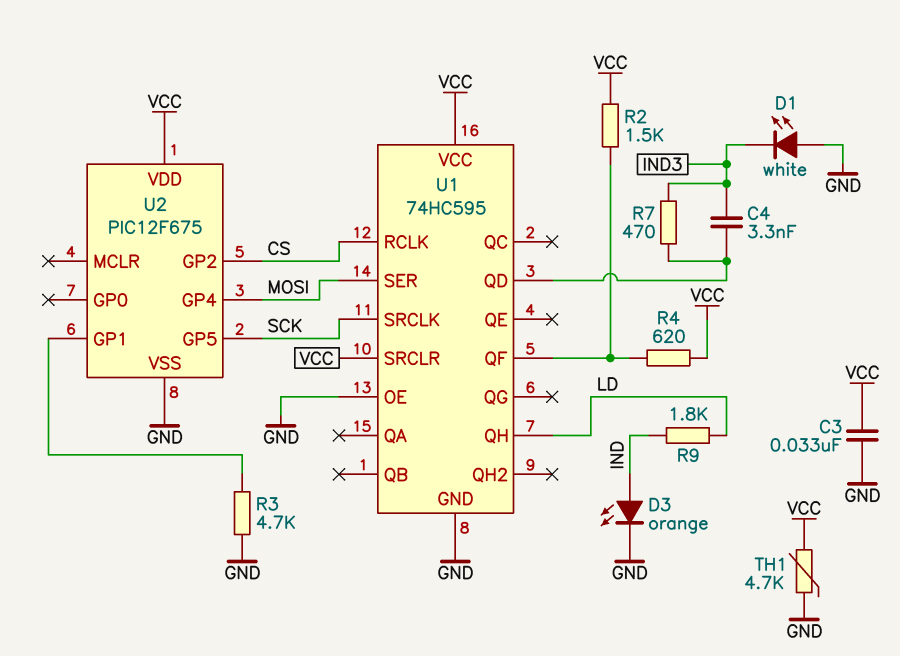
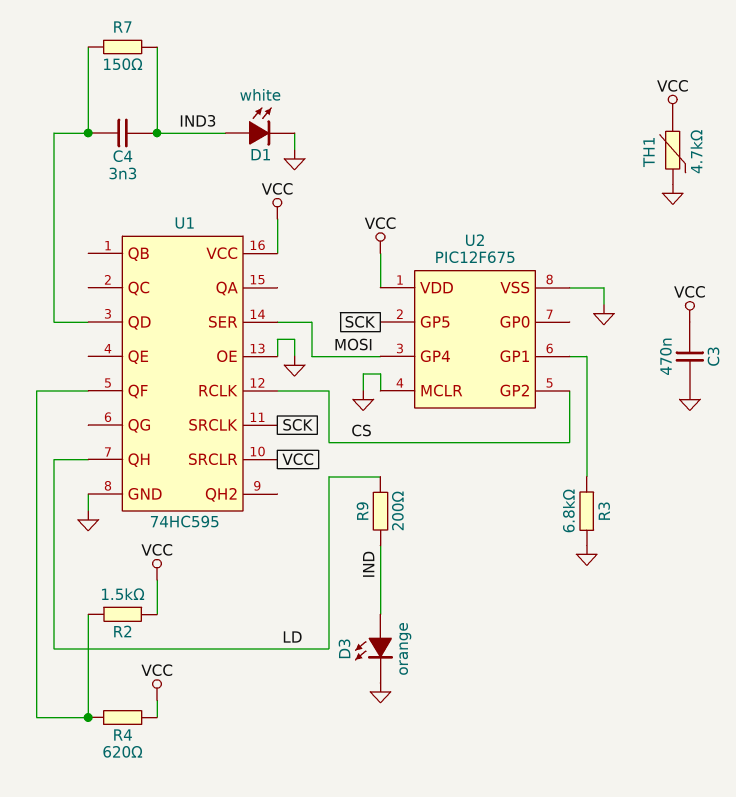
C3: 33nF (GND, VCC) -> 470nF (GND, VCC)
D1: LED white (A GND, K IND3) -> LED white (A IND3, K GND)
R3: 4.7k (GND, U2/GP1) -> 6.8k (GND, U2/GP1)
R7: 470 (IND3, U1/QD) -> 150 (IND3, U1/QD)
R9: 1.8k (IND, LD) -> 200 (IND, LD)
U2 pin MCLR: none -> GND

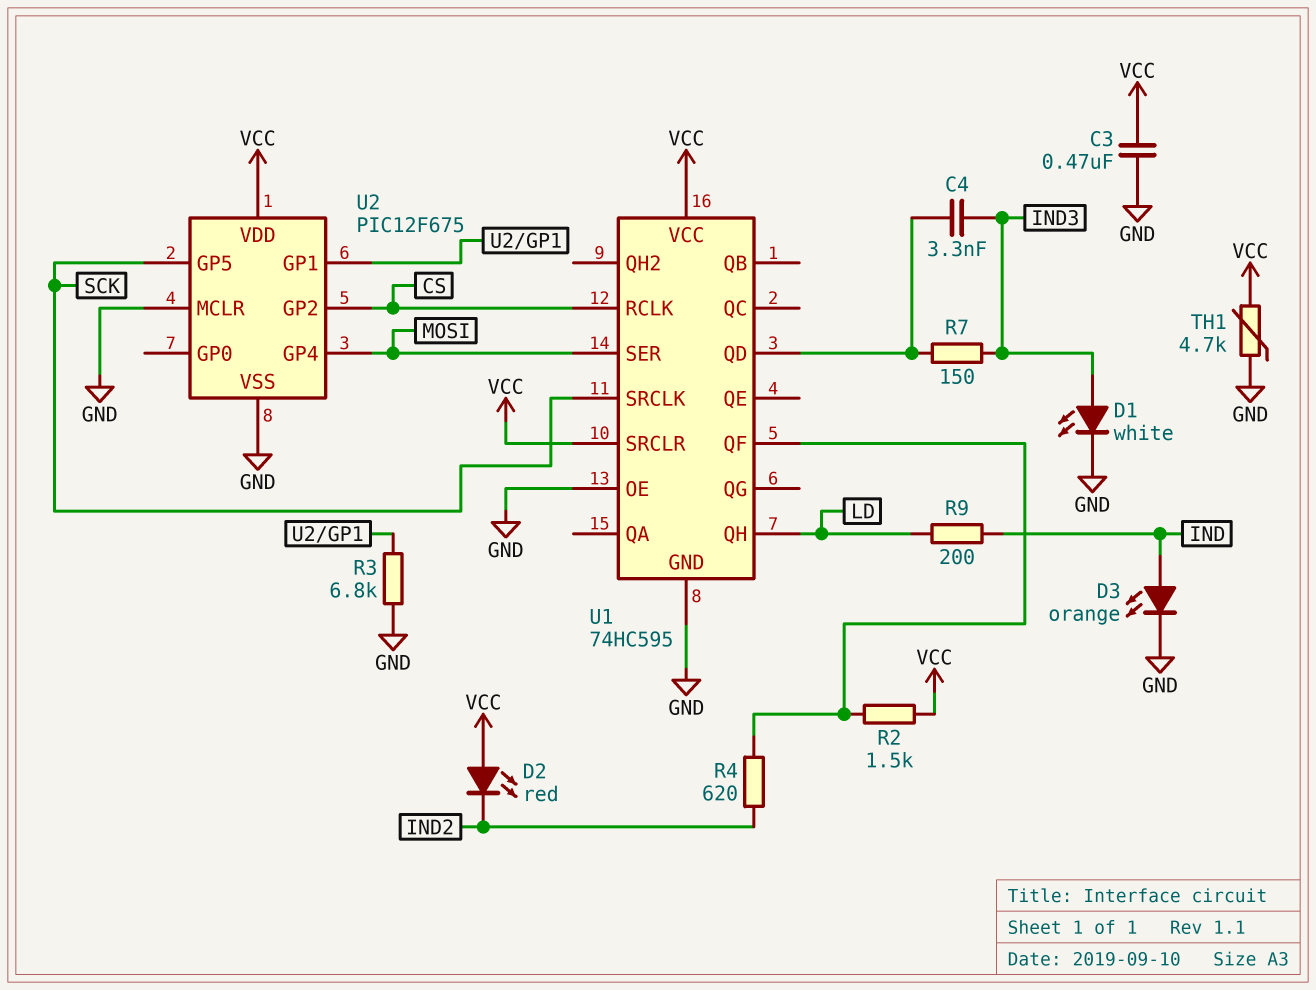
D2: none -> LED red (A VCC, K IND2)
R4: 620 (U1/QF, VCC) -> 620 (IND2, U1/QF)

